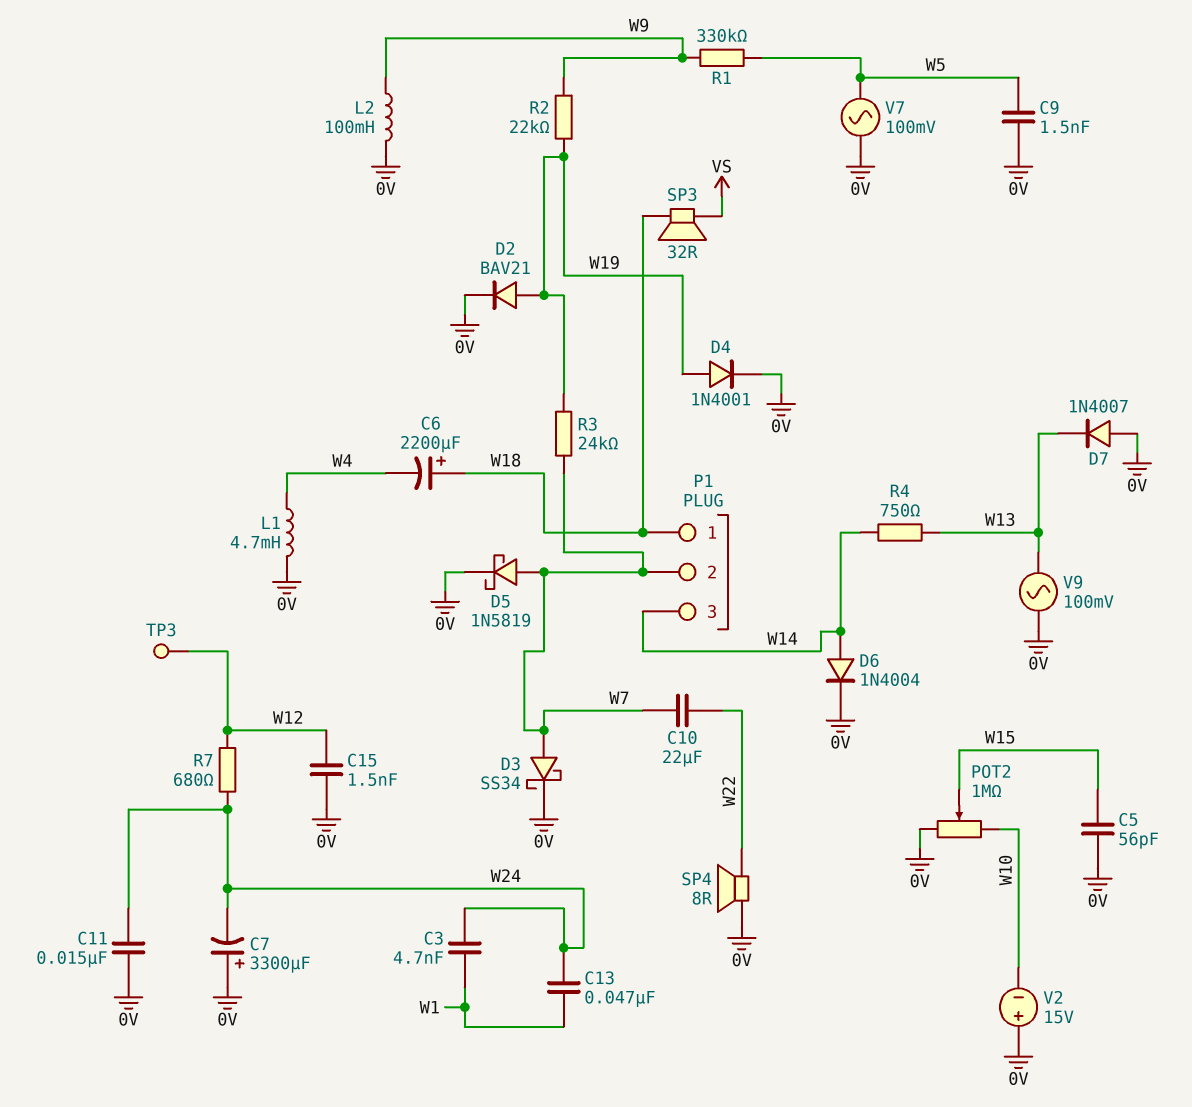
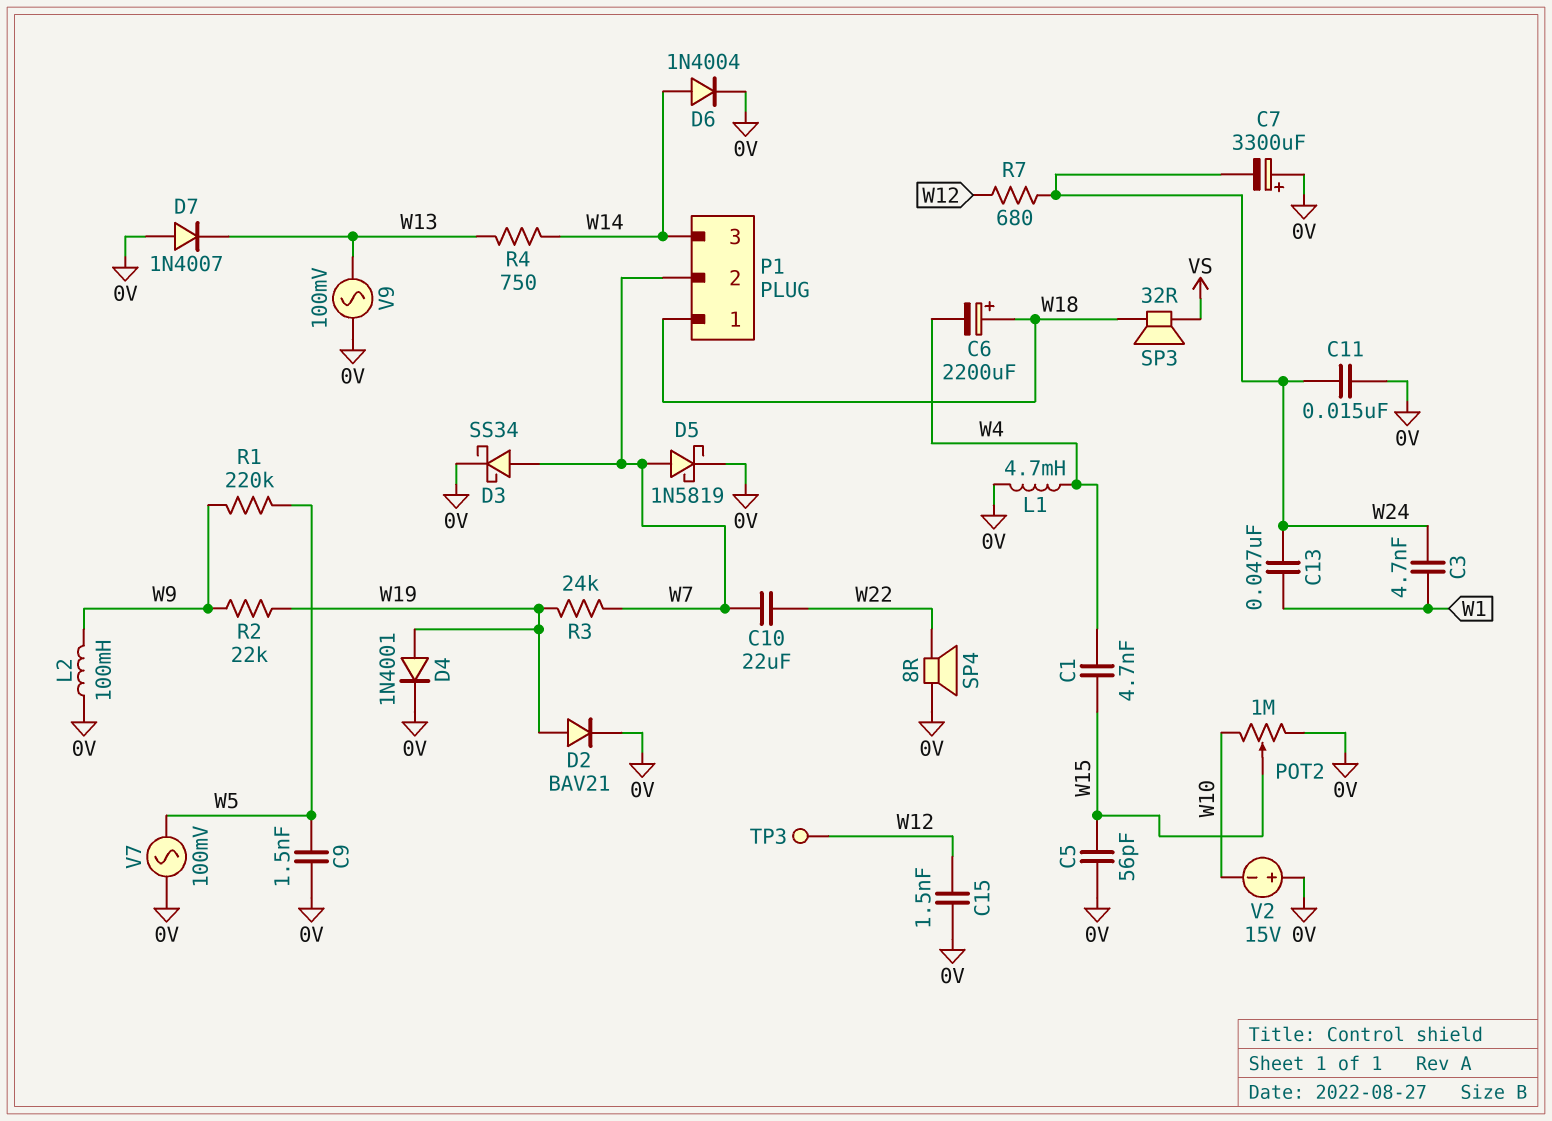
C1: none -> 4.7nF (W4, W15)
R1: 330k (W5, W9) -> 220k (W5, W9)

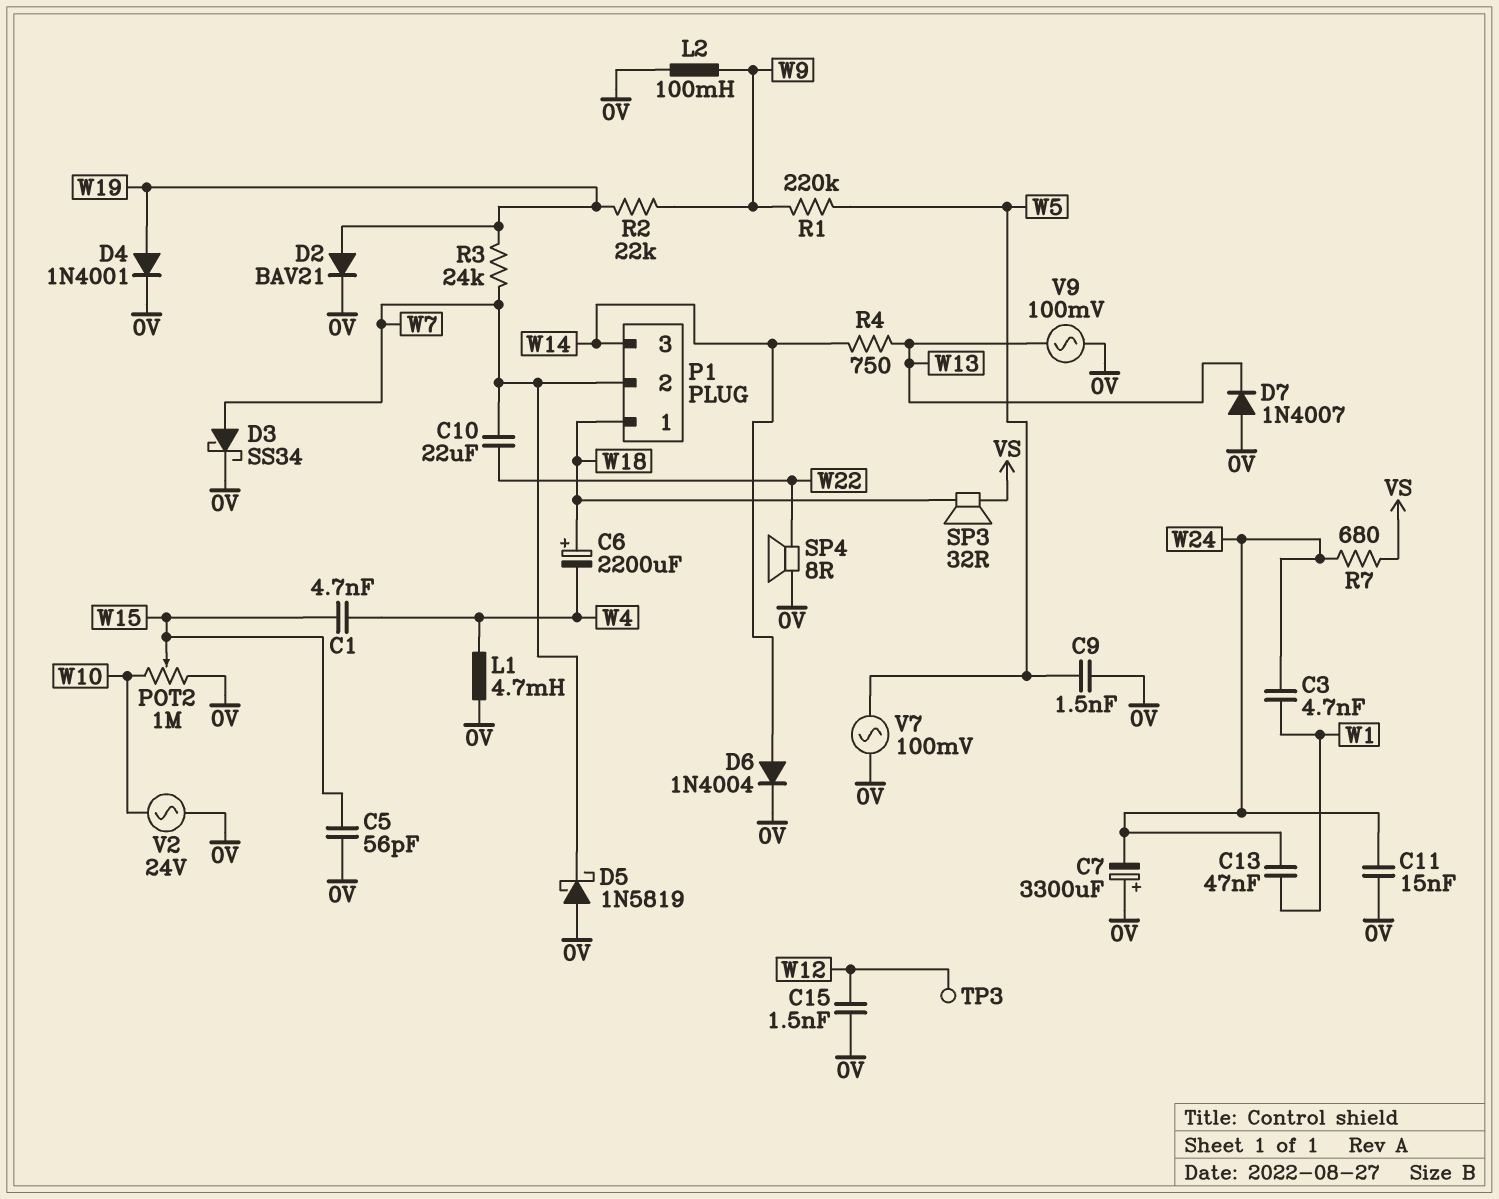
D5: schottky 1N5819 (A W7, K 0V) -> schottky 1N5819 (A 0V, K W7)
R7: 680 (W12, W24) -> 680 (VS, W24)
V2: 15V (plus 0V, minus W10) -> AC 24V (0V, W10)

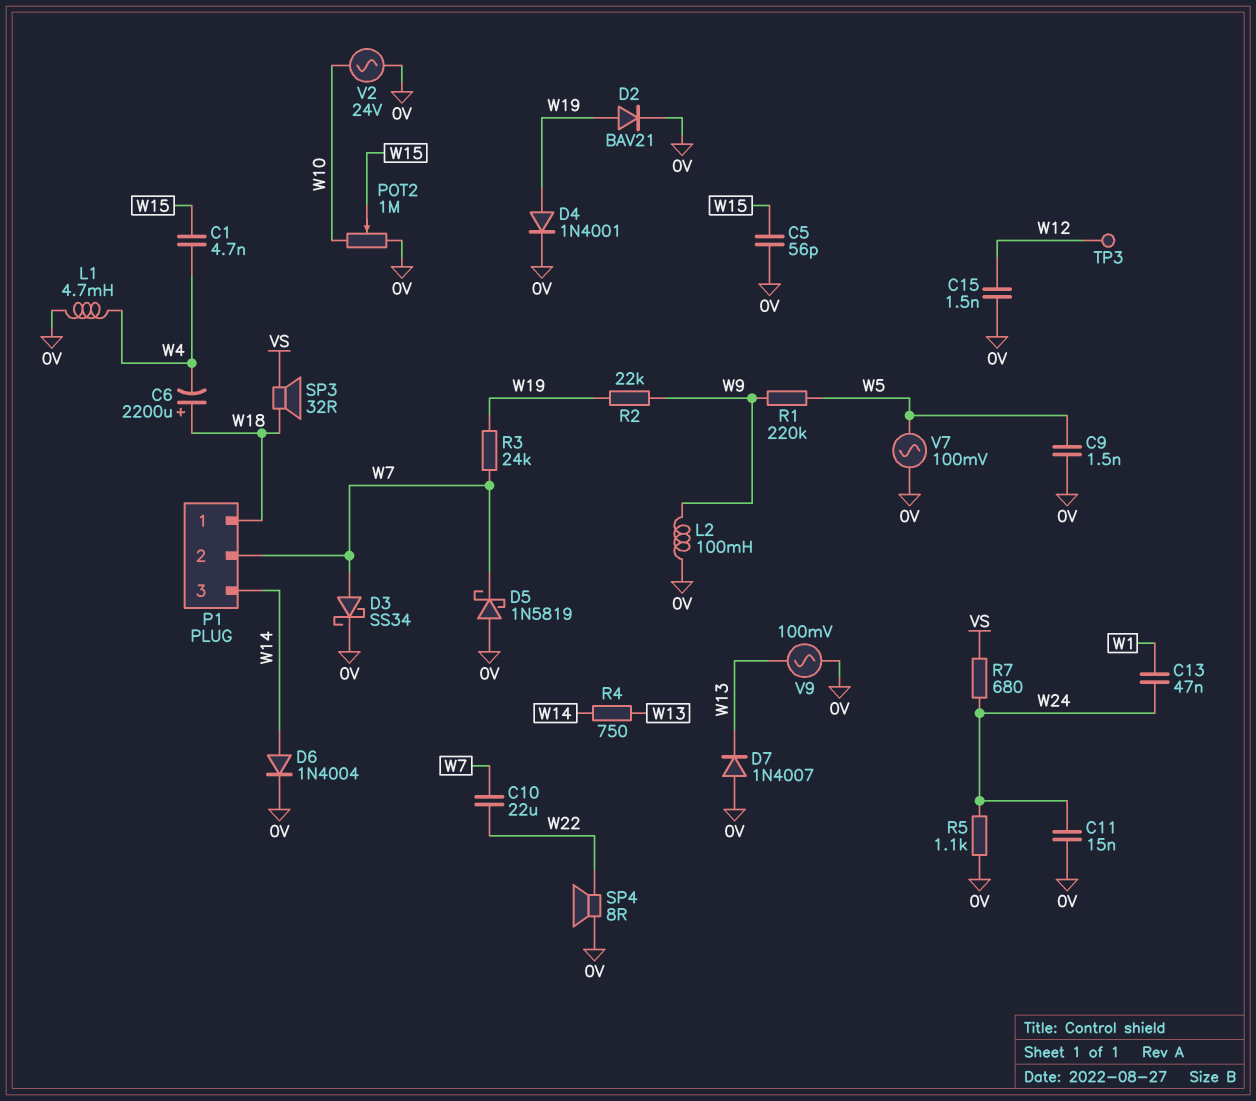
C3: 4.7nF (W1, W24) -> none
C7: 3300uF (plus 0V, minus W24) -> none
R5: none -> 1.1k (0V, W24)

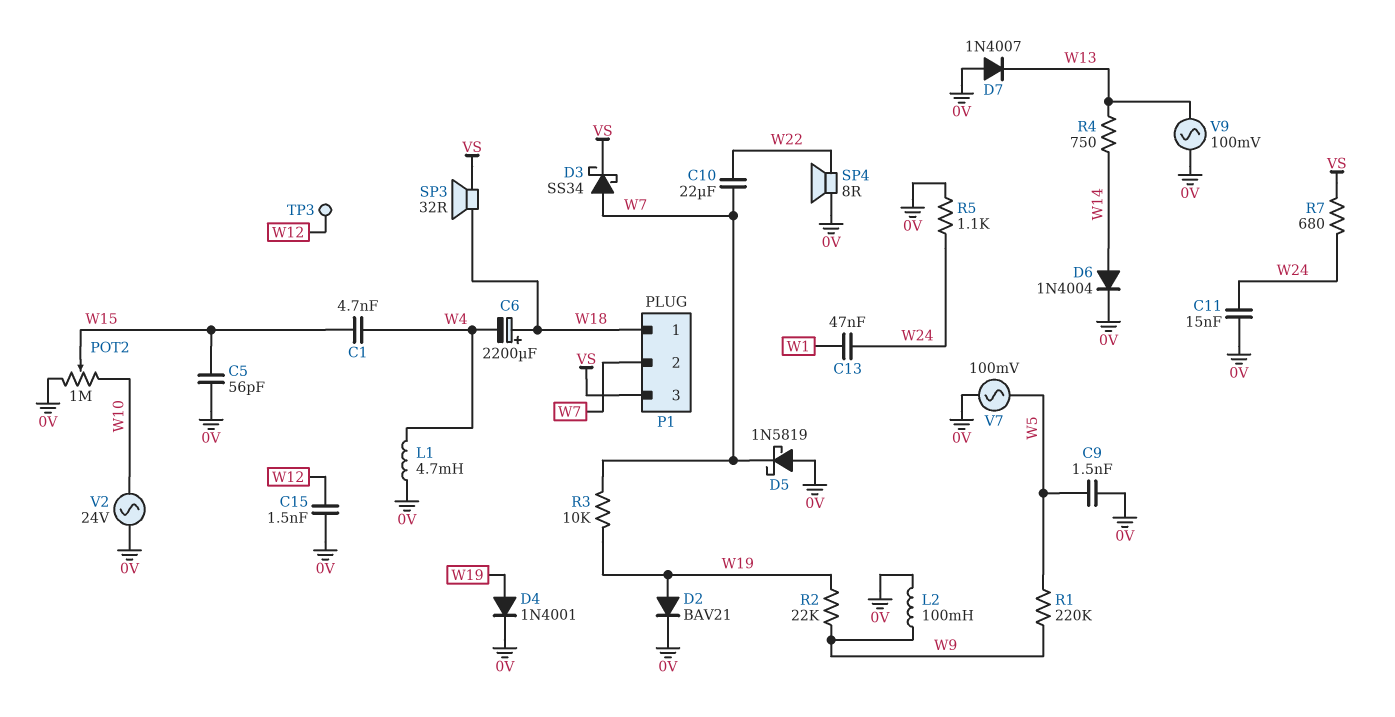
D3: schottky SS34 (A W7, K 0V) -> schottky SS34 (A W7, K VS)
P1 pin 3: W14 -> VS
R3: 24k (W7, W19) -> 10k (W7, W19)

